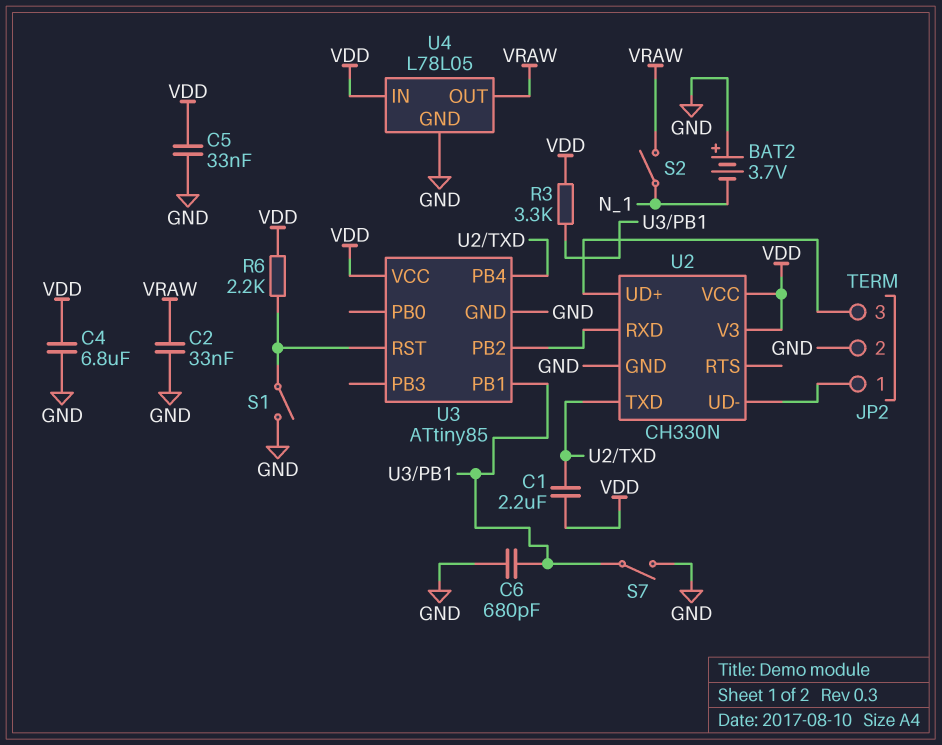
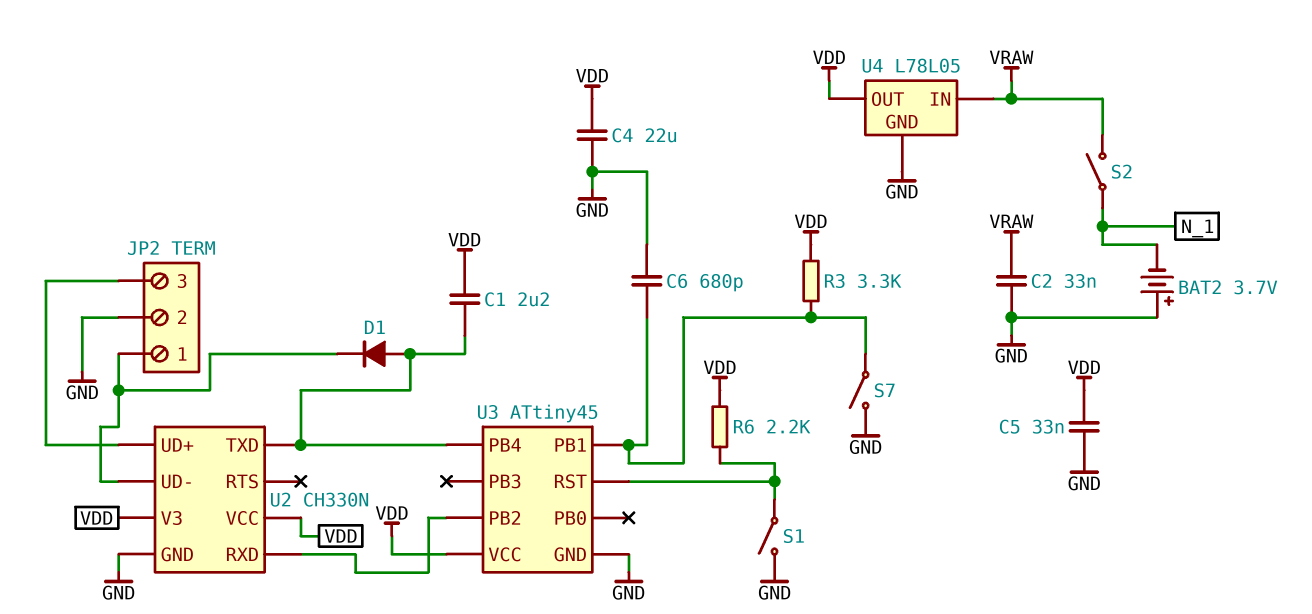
C4: 6.8uF (GND, VDD) -> 22uF (GND, VDD)
D1: none -> diode (A U2/TXD, K JP2/1)
U3: ATtiny85 -> ATtiny45
U4 pin IN: VDD -> VRAW
U4 pin OUT: VRAW -> VDD

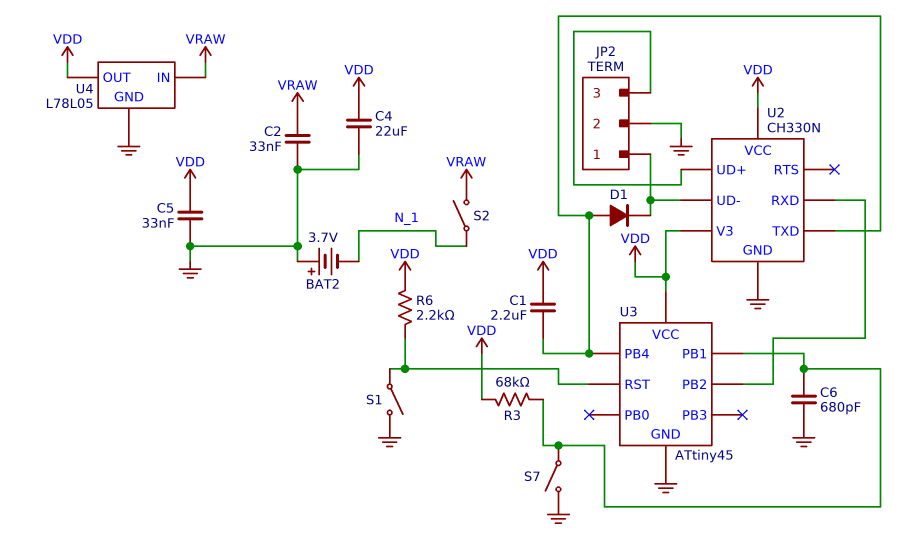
R3: 3.3k (U3/PB1, VDD) -> 68k (U3/PB1, VDD)

